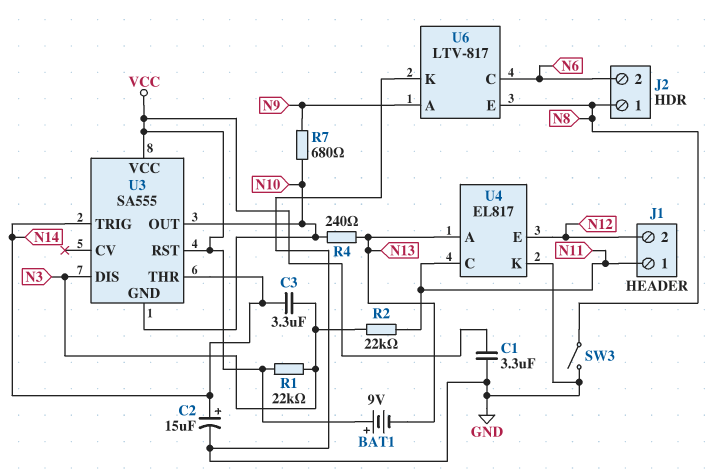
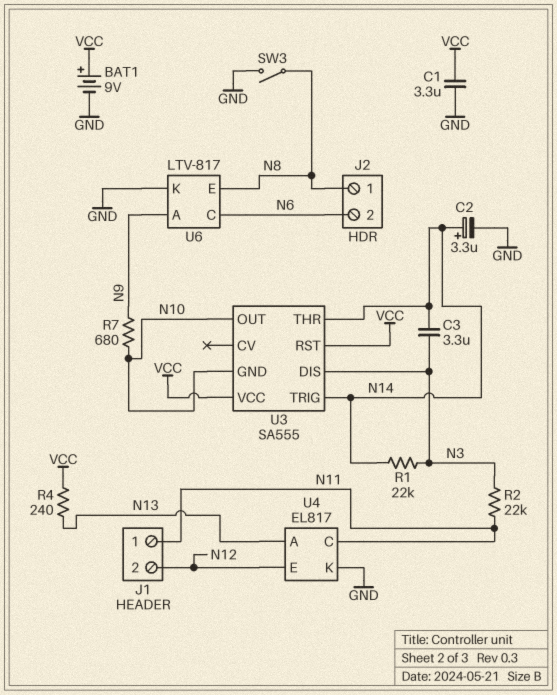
BAT1: 9V (plus VCC, minus N13) -> 9V (plus VCC, minus GND)
C2: 15uF (plus N14, minus GND) -> 3.3uF (plus N14, minus GND)
R1: 22k (N3, VCC) -> 22k (N3, N14)
R4: 240 (N10, N13) -> 240 (N13, VCC)

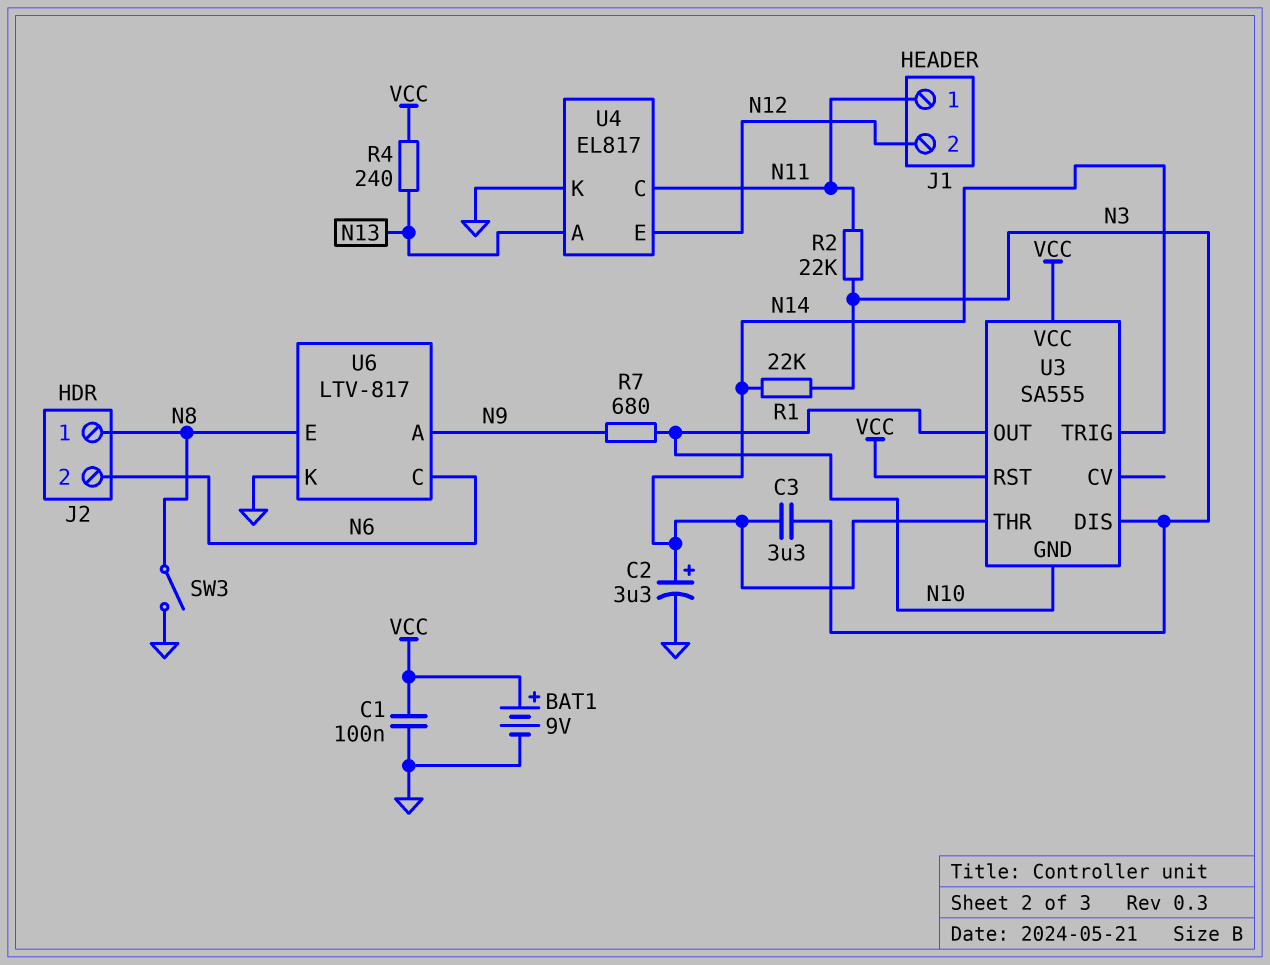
C1: 3.3uF (GND, VCC) -> 100nF (GND, VCC)

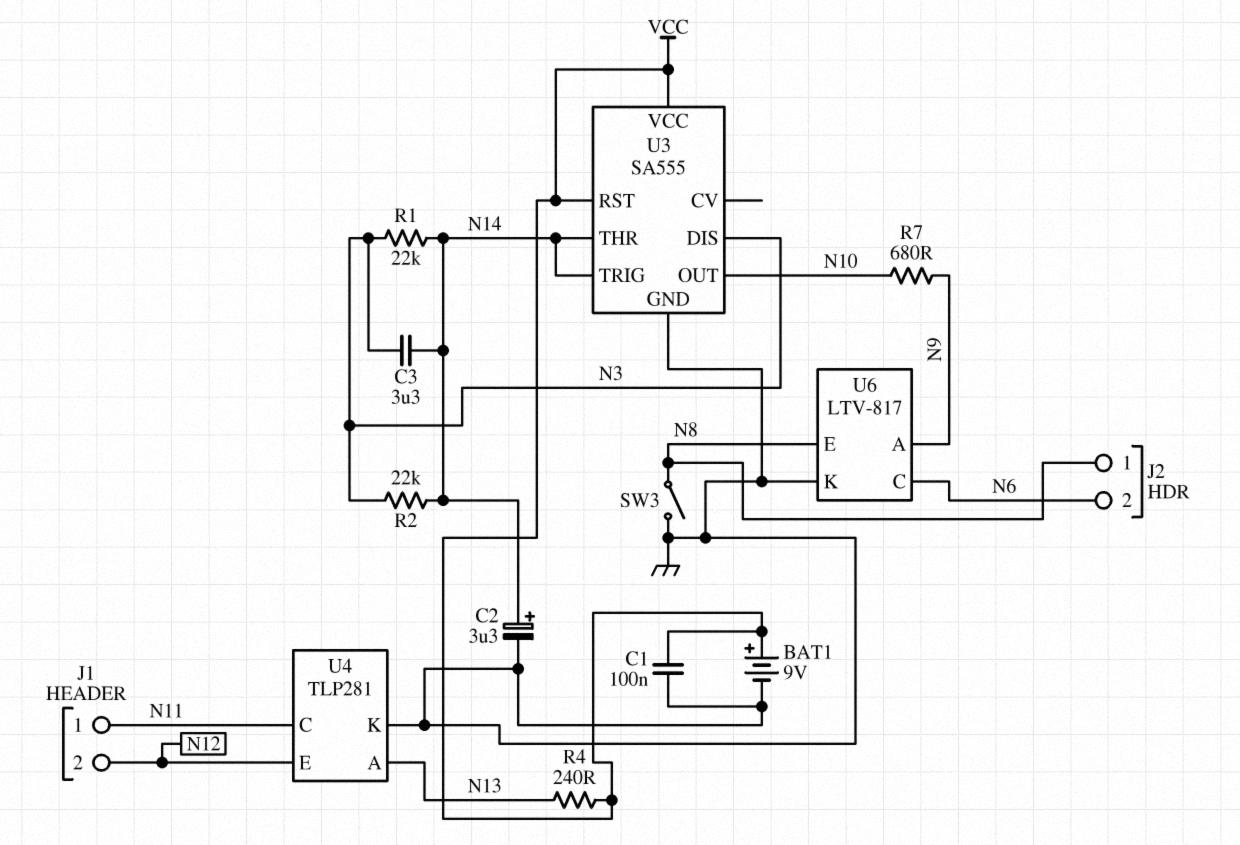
R2: 22k (N3, N11) -> 22k (N3, N14)
U3 pin GND: N10 -> GND
U4: EL817 -> TLP281

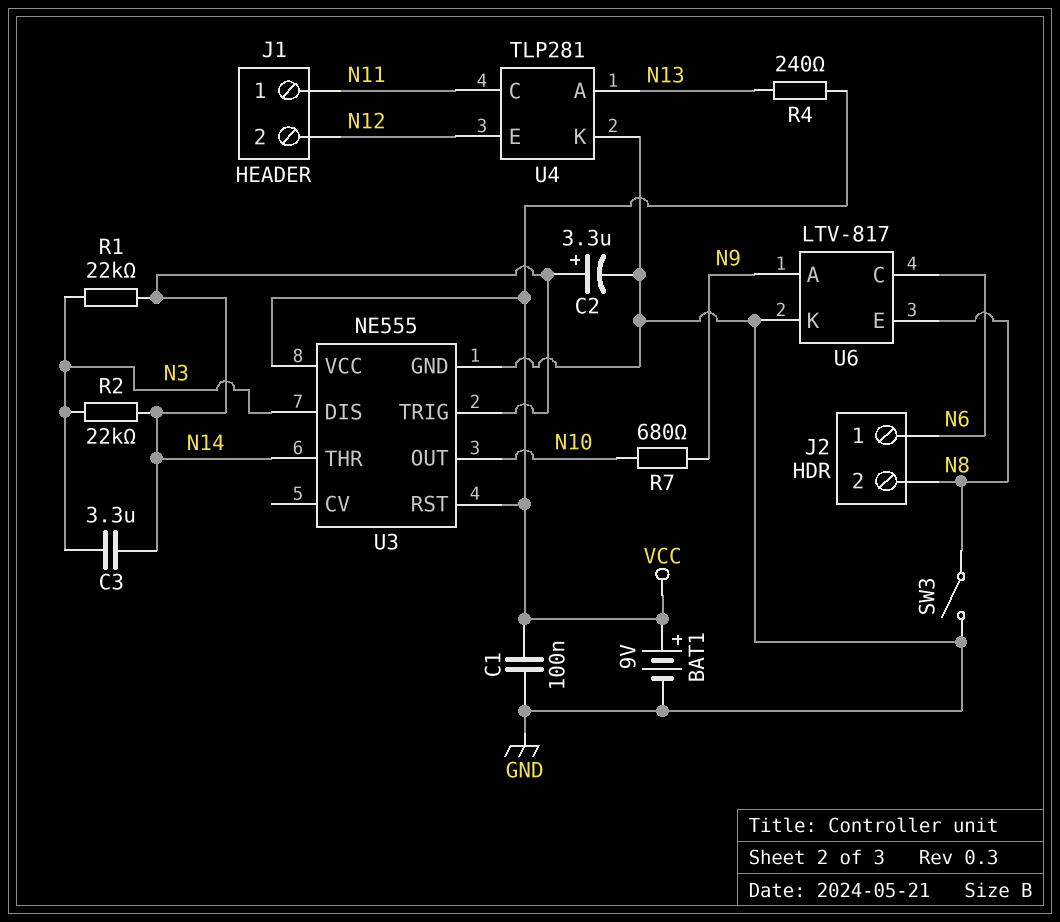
J2 pin 1: N8 -> N6
J2 pin 2: N6 -> N8
U3: SA555 -> NE555

